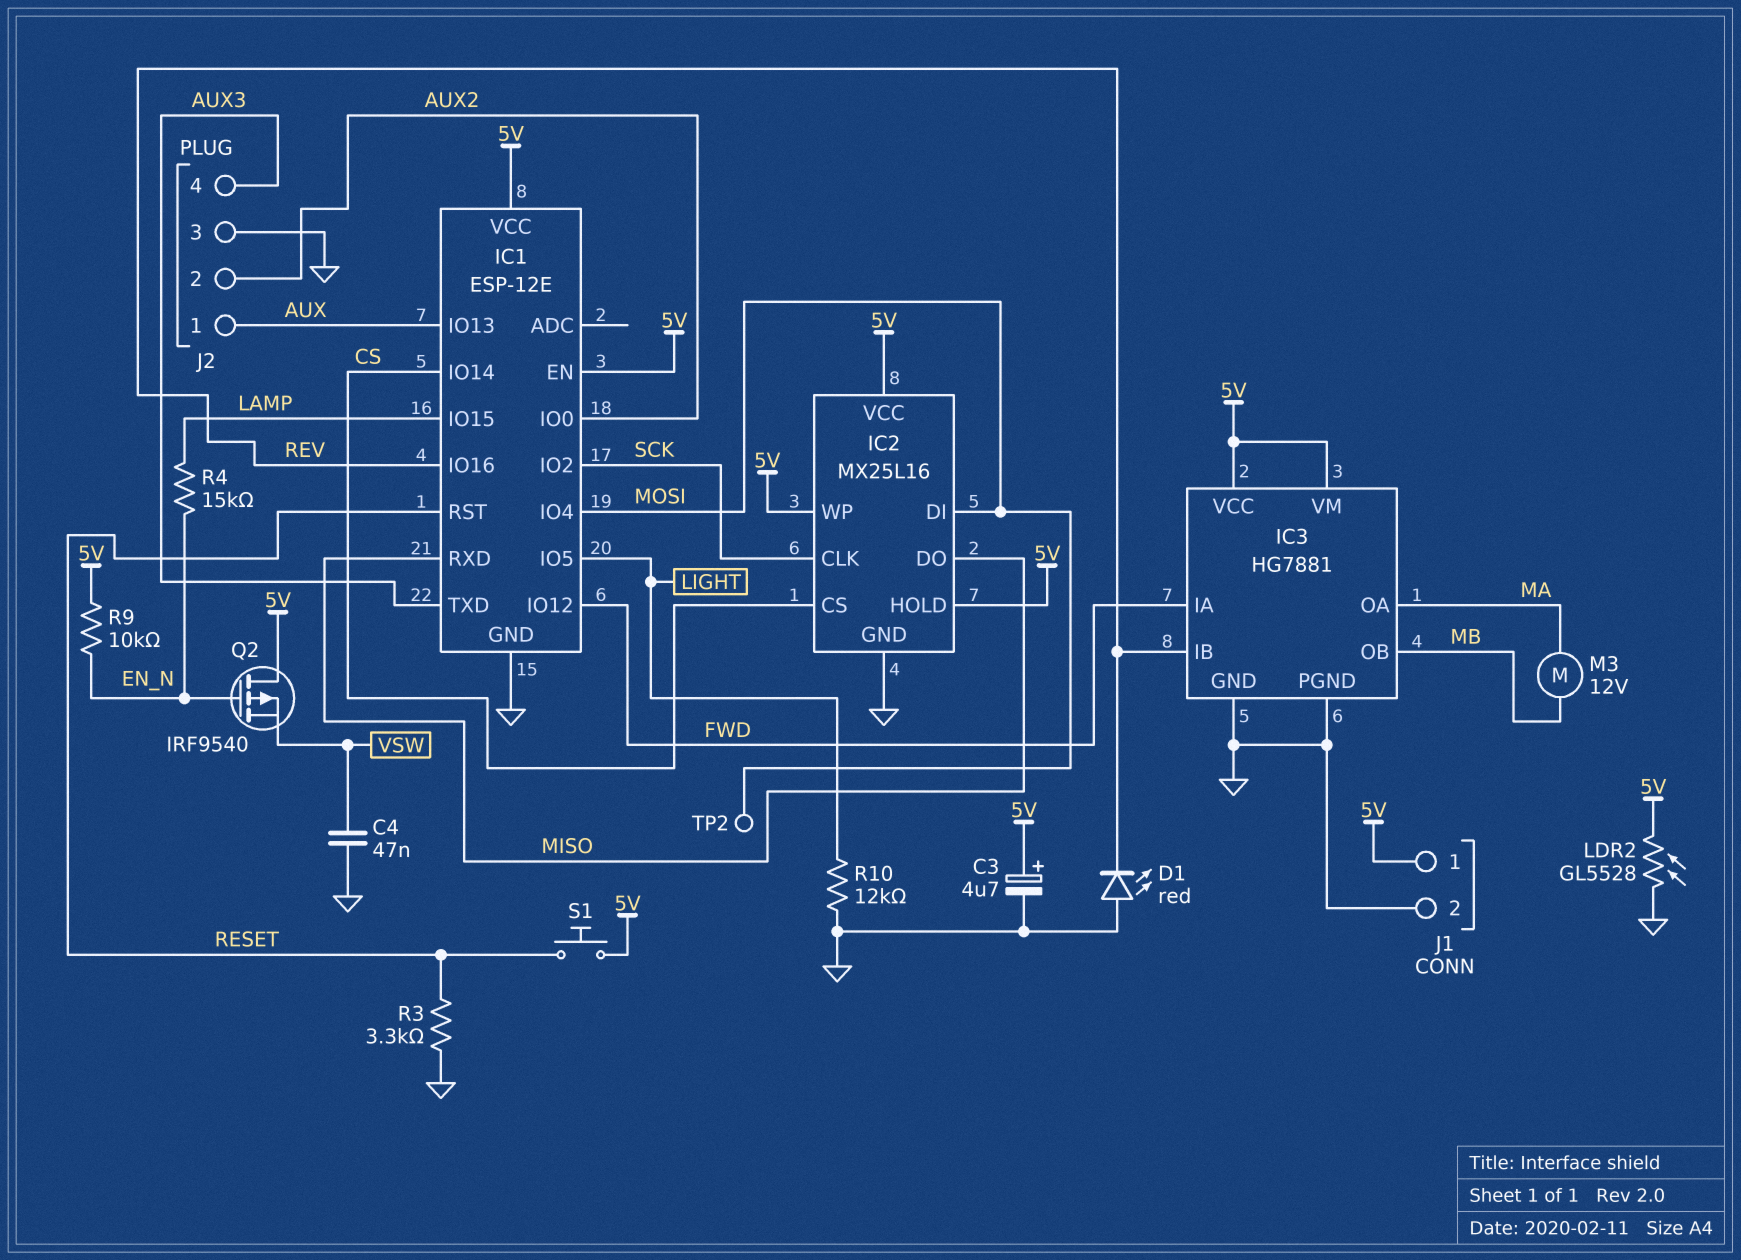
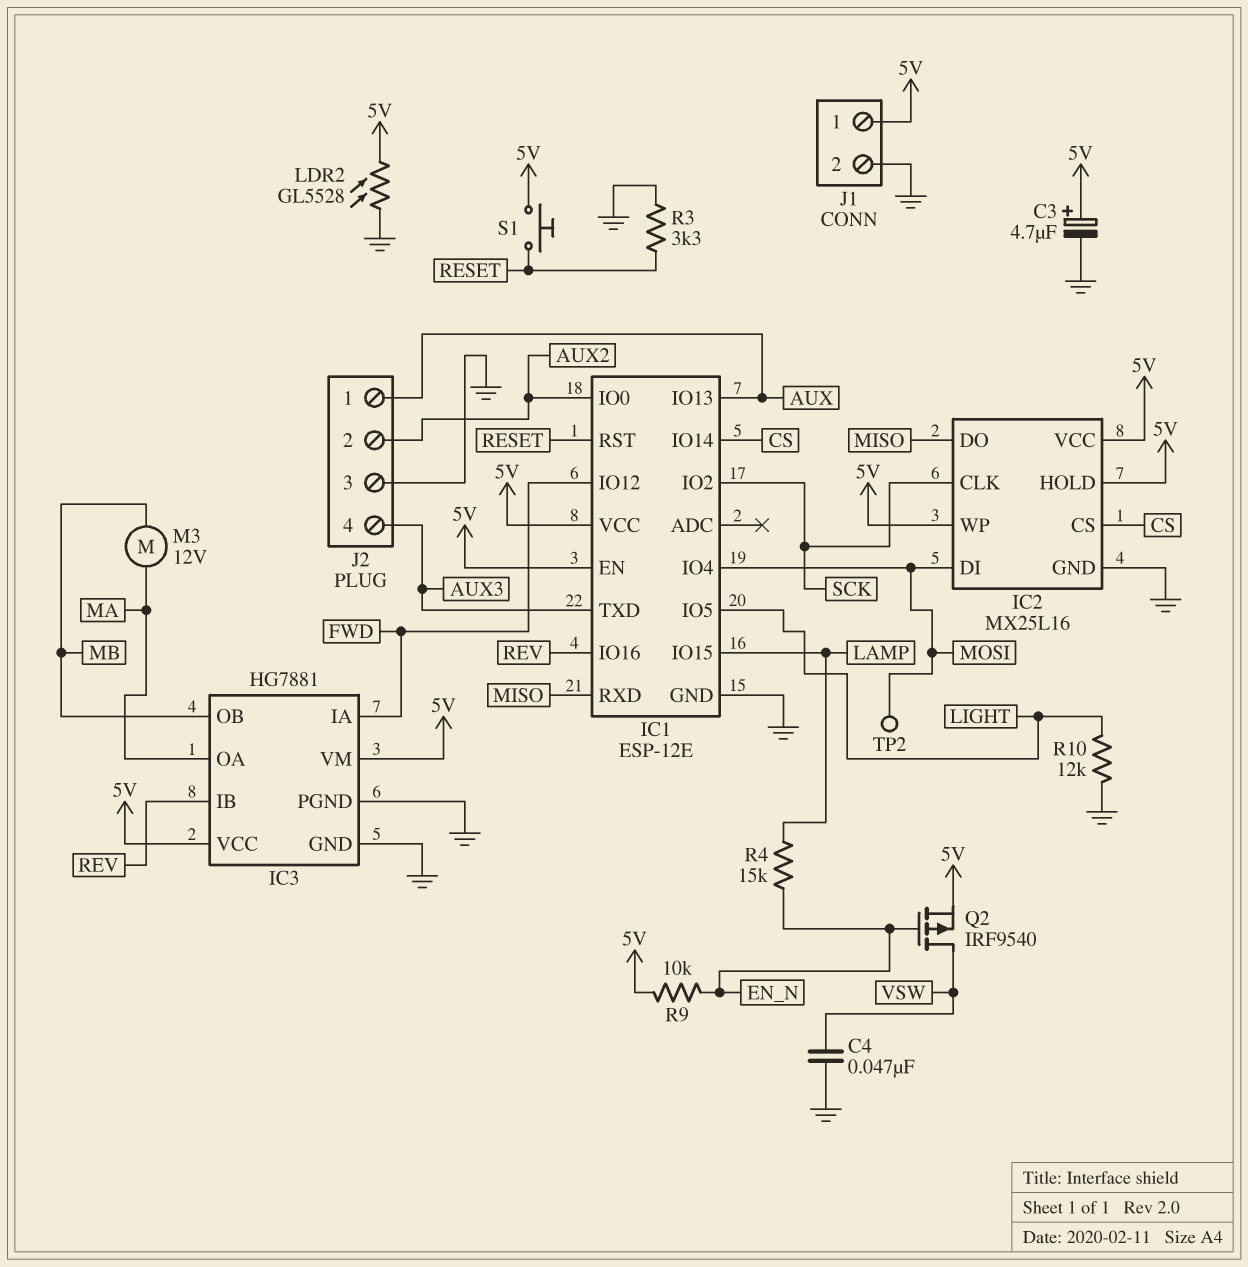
D1: LED red (A GND, K REV) -> none
Q2: PMOS IRF9540 (G EN_N, D 5V, S VSW) -> PMOS IRF9540 (G EN_N, D VSW, S 5V)

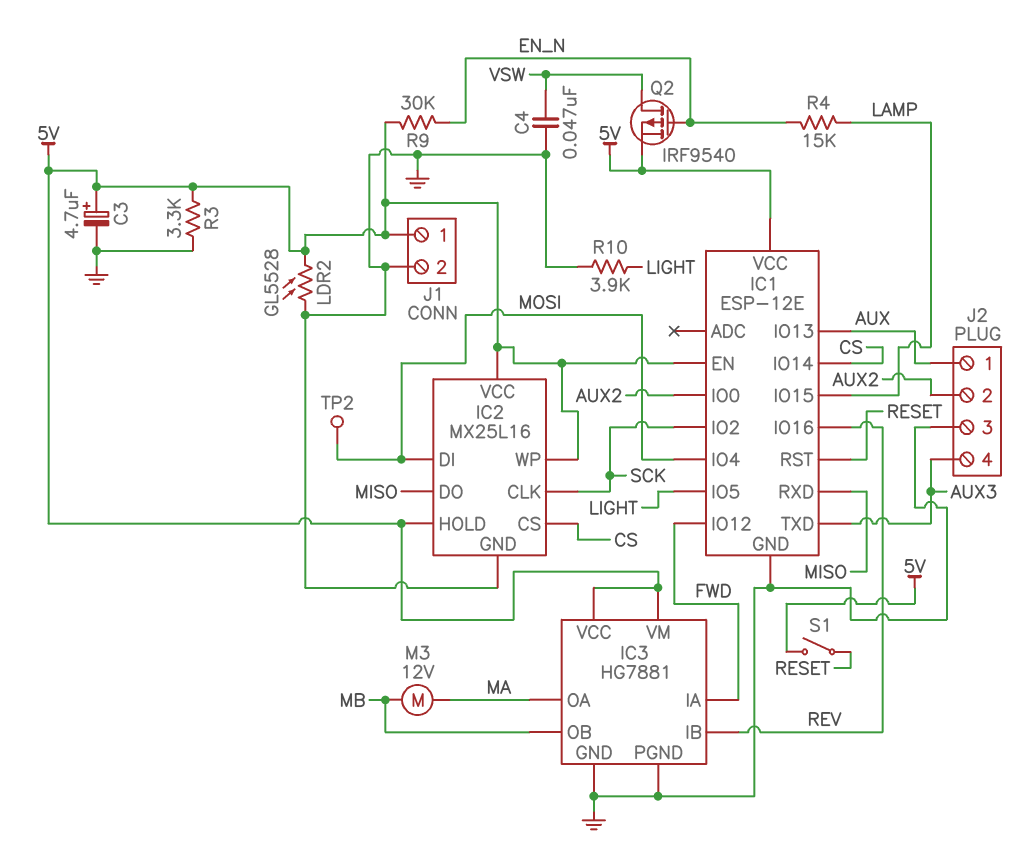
R3: 3.3k (GND, RESET) -> 3.3k (5V, GND)
R9: 10k (5V, EN_N) -> 30k (5V, EN_N)
R10: 12k (GND, LIGHT) -> 3.9k (GND, LIGHT)
S1: button (5V, RESET) -> switch (5V, RESET)

